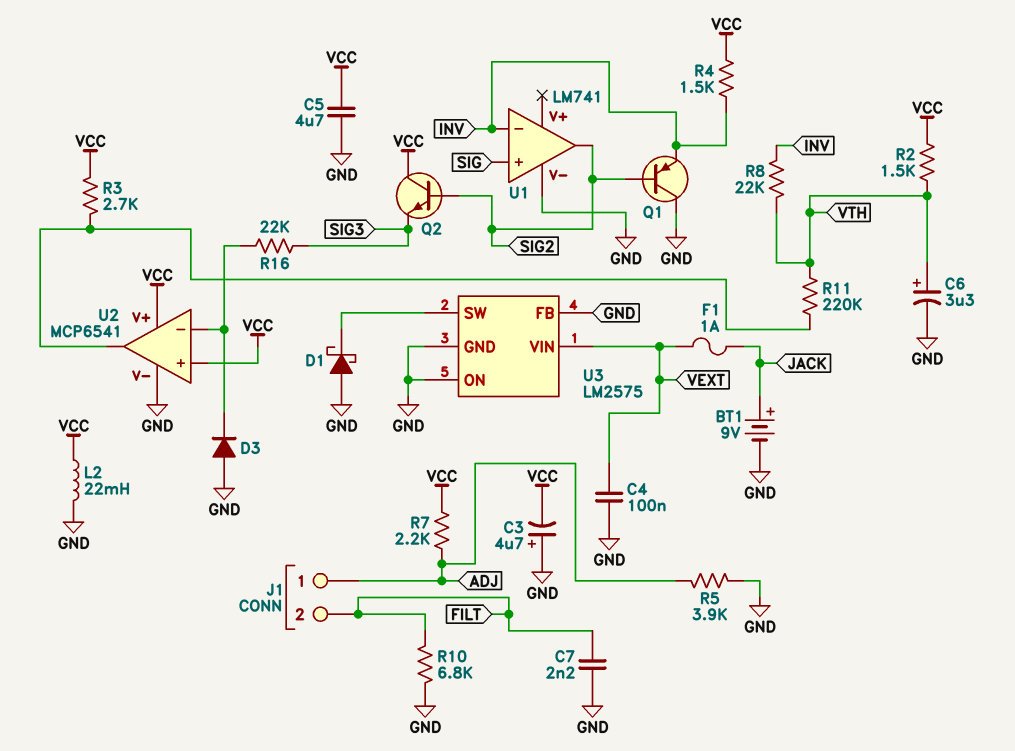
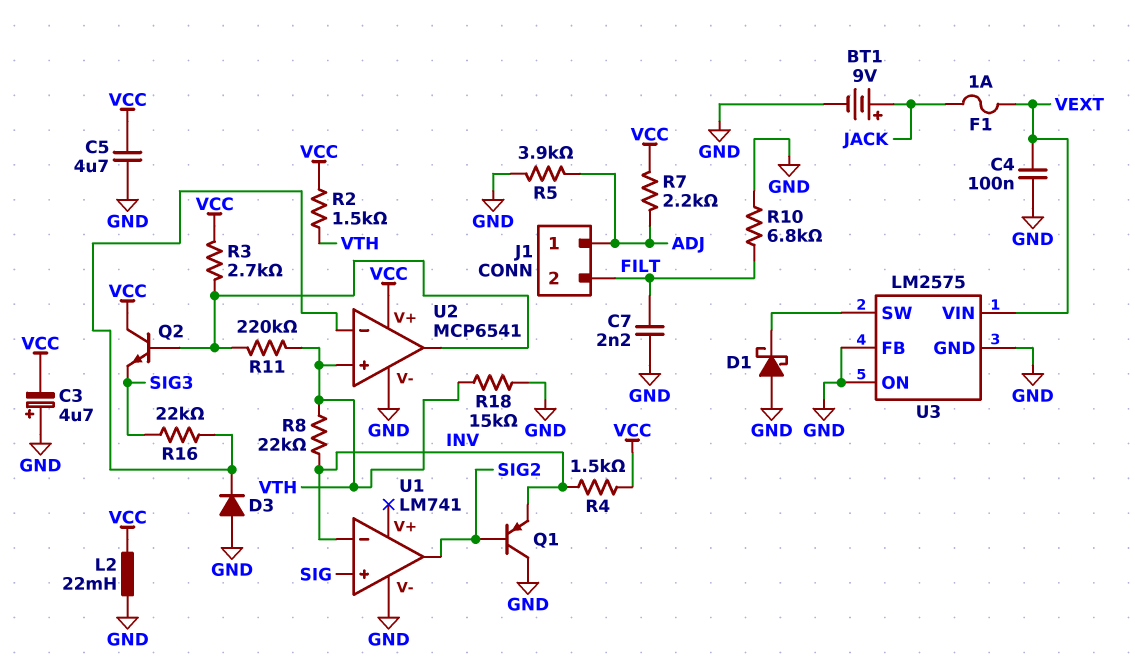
C6: 3.3uF (plus VTH, minus GND) -> none
Q2: NPN (B SIG2, C VCC, E SIG3) -> NPN (B U2/out, C VCC, E SIG3)
R18: none -> 15k (GND, VTH)
U2 pin in+: VCC -> VTH

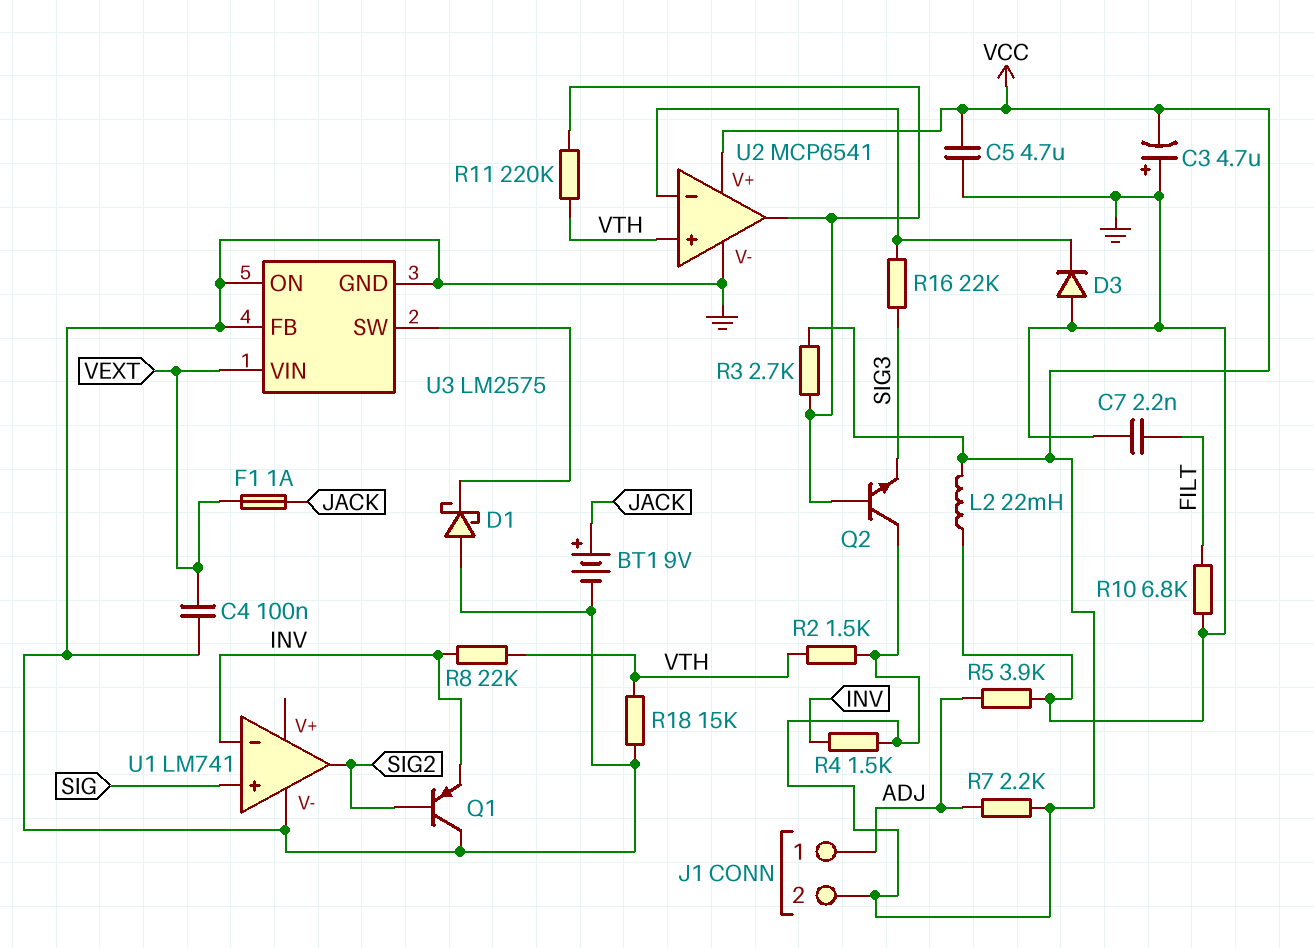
J1 pin 2: FILT -> VCC

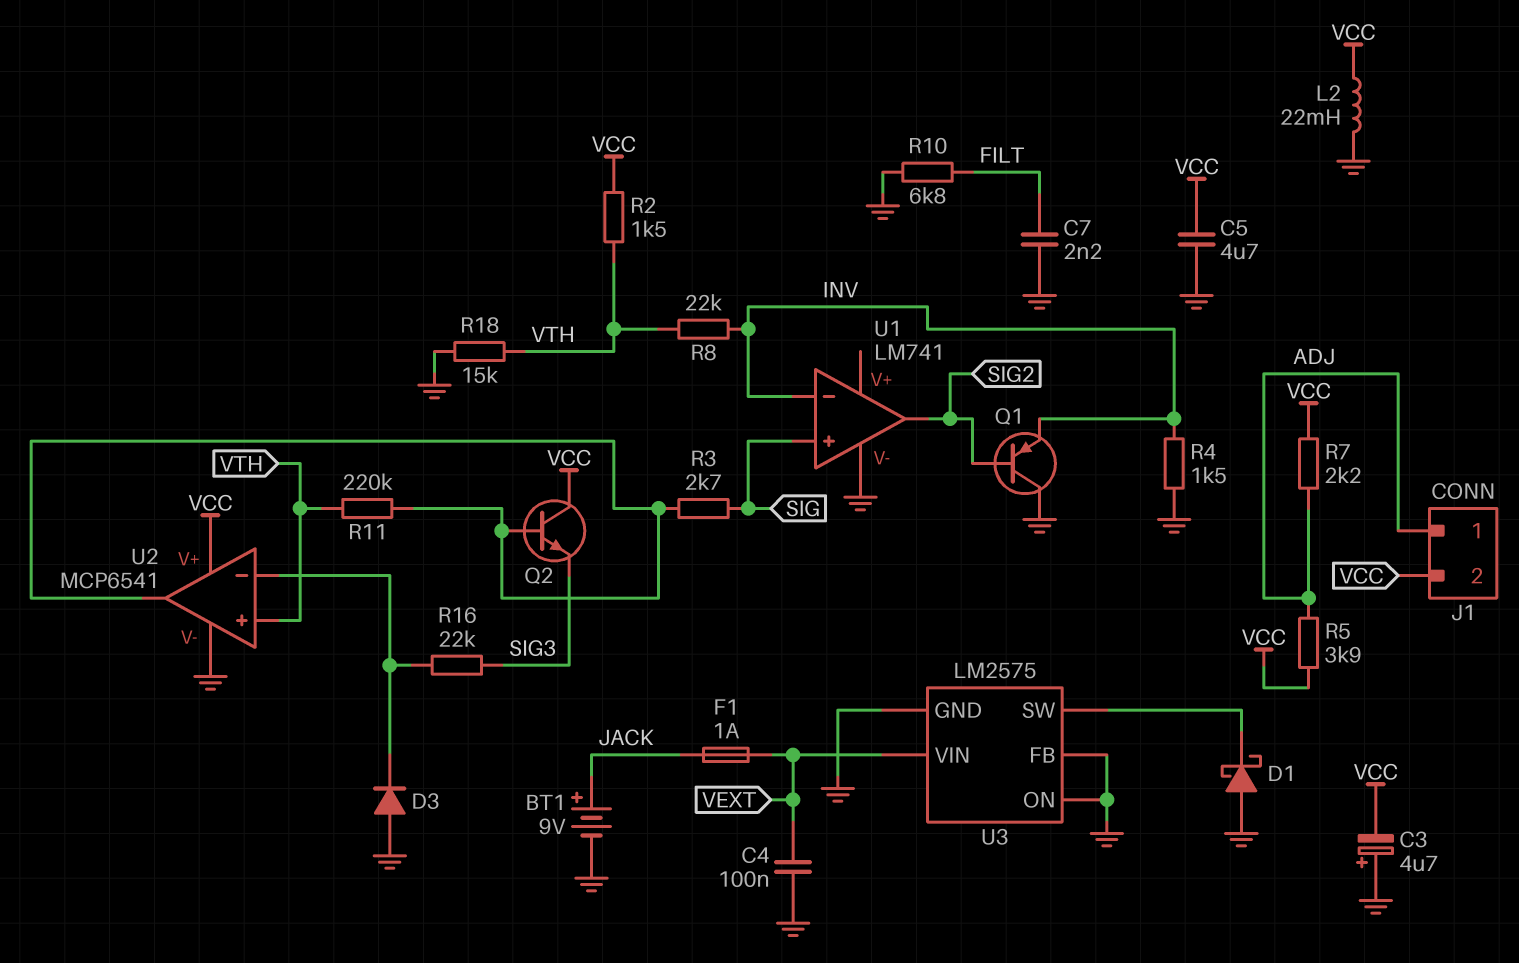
R3: 2.7k (U2/out, VCC) -> 2.7k (SIG, U2/out)
R4: 1.5k (INV, VCC) -> 1.5k (GND, INV)
R5: 3.9k (ADJ, GND) -> 3.9k (ADJ, VCC)

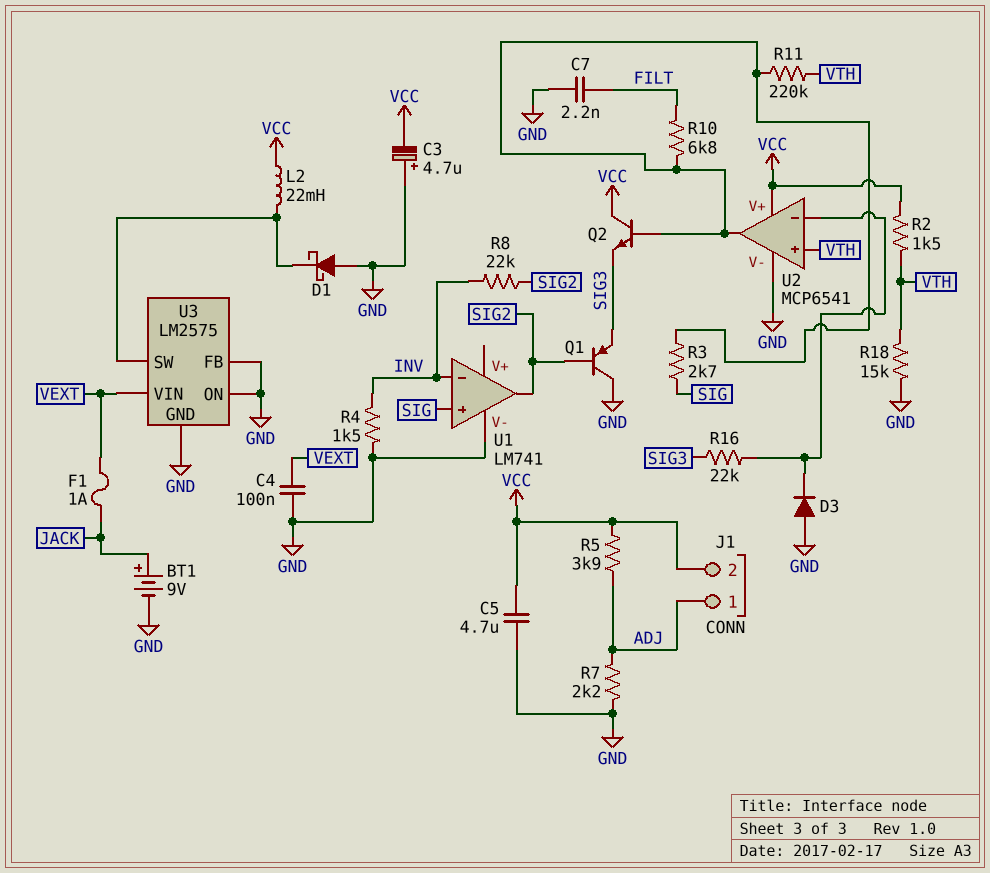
L2: 22mH (GND, VCC) -> 22mH (U3/SW, VCC)
Q1: PNP (B SIG2, C GND, E INV) -> PNP (B SIG2, C GND, E SIG3)
R7: 2.2k (ADJ, VCC) -> 2.2k (ADJ, GND)
R8: 22k (INV, VTH) -> 22k (INV, SIG2)
R10: 6.8k (FILT, GND) -> 6.8k (FILT, U2/out)

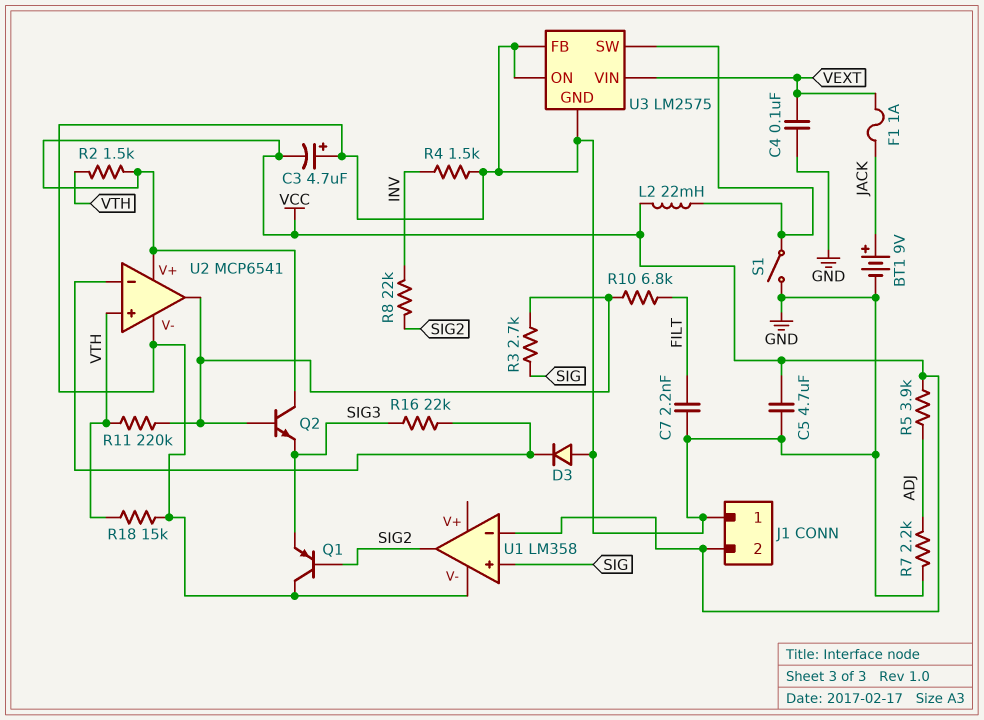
D1: schottky (A GND, K U3/SW) -> none
J1 pin 1: ADJ -> GND
S1: none -> switch (GND, U3/SW)
U1: LM741 -> LM358
U1 pin in-: INV -> VCC

